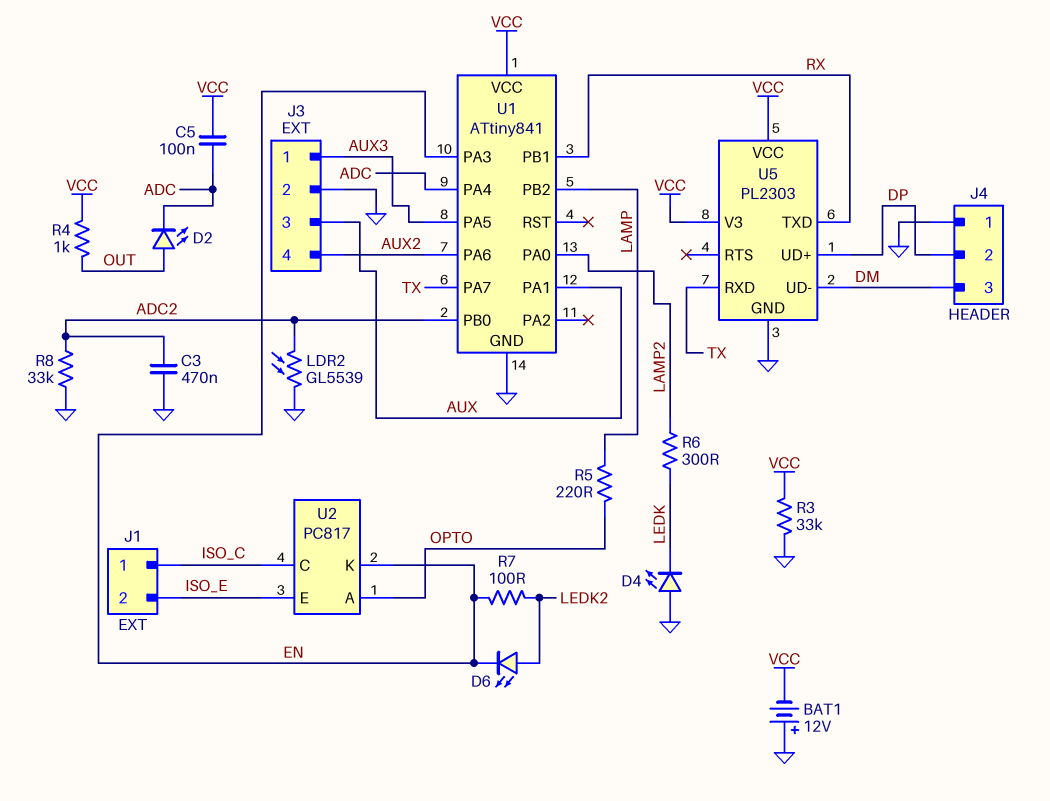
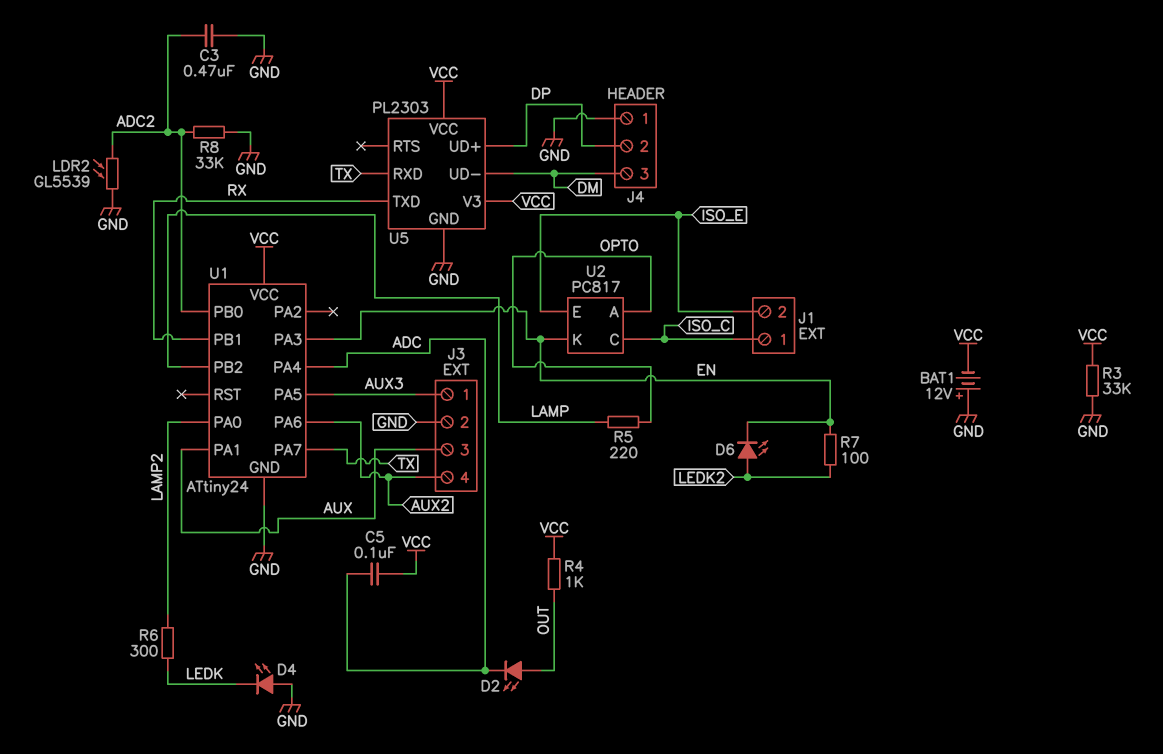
U1: ATtiny841 -> ATtiny24

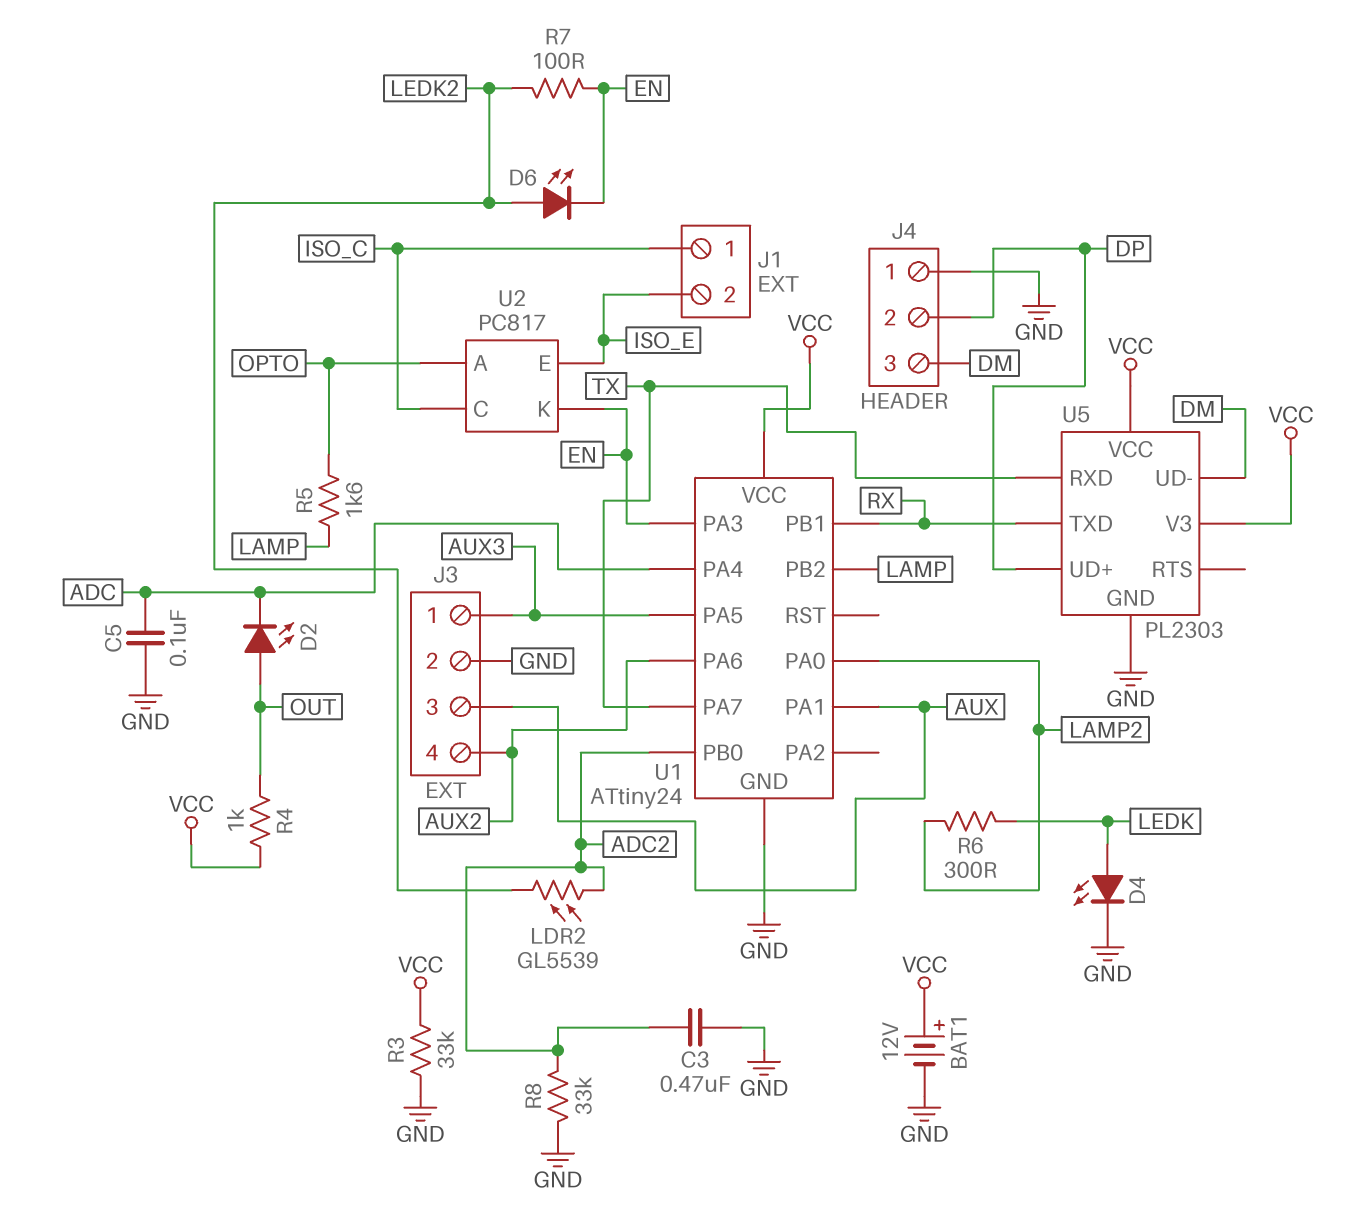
BAT1: 12V (plus GND, minus VCC) -> 12V (plus VCC, minus GND)
C5: 100nF (ADC, VCC) -> 100nF (ADC, GND)
D4: LED (A GND, K LEDK) -> LED (A LEDK, K GND)
LDR2: GL5539 (ADC2, GND) -> GL5539 (ADC2, LEDK2)
R5: 220 (LAMP, OPTO) -> 1.6k (LAMP, OPTO)

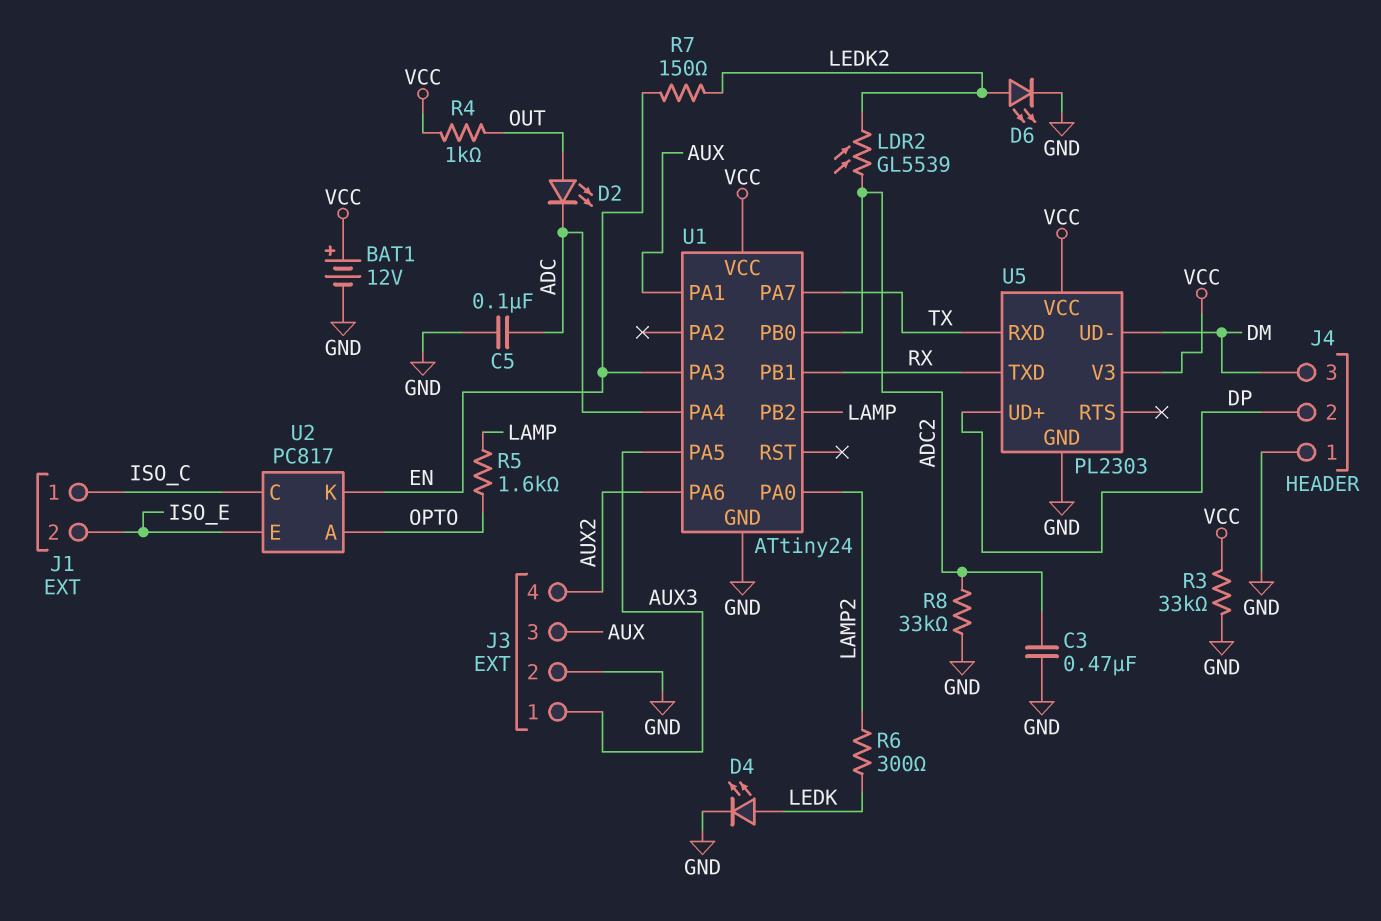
D6: LED (A LEDK2, K EN) -> LED (A LEDK2, K GND)
R7: 100 (EN, LEDK2) -> 150 (EN, LEDK2)

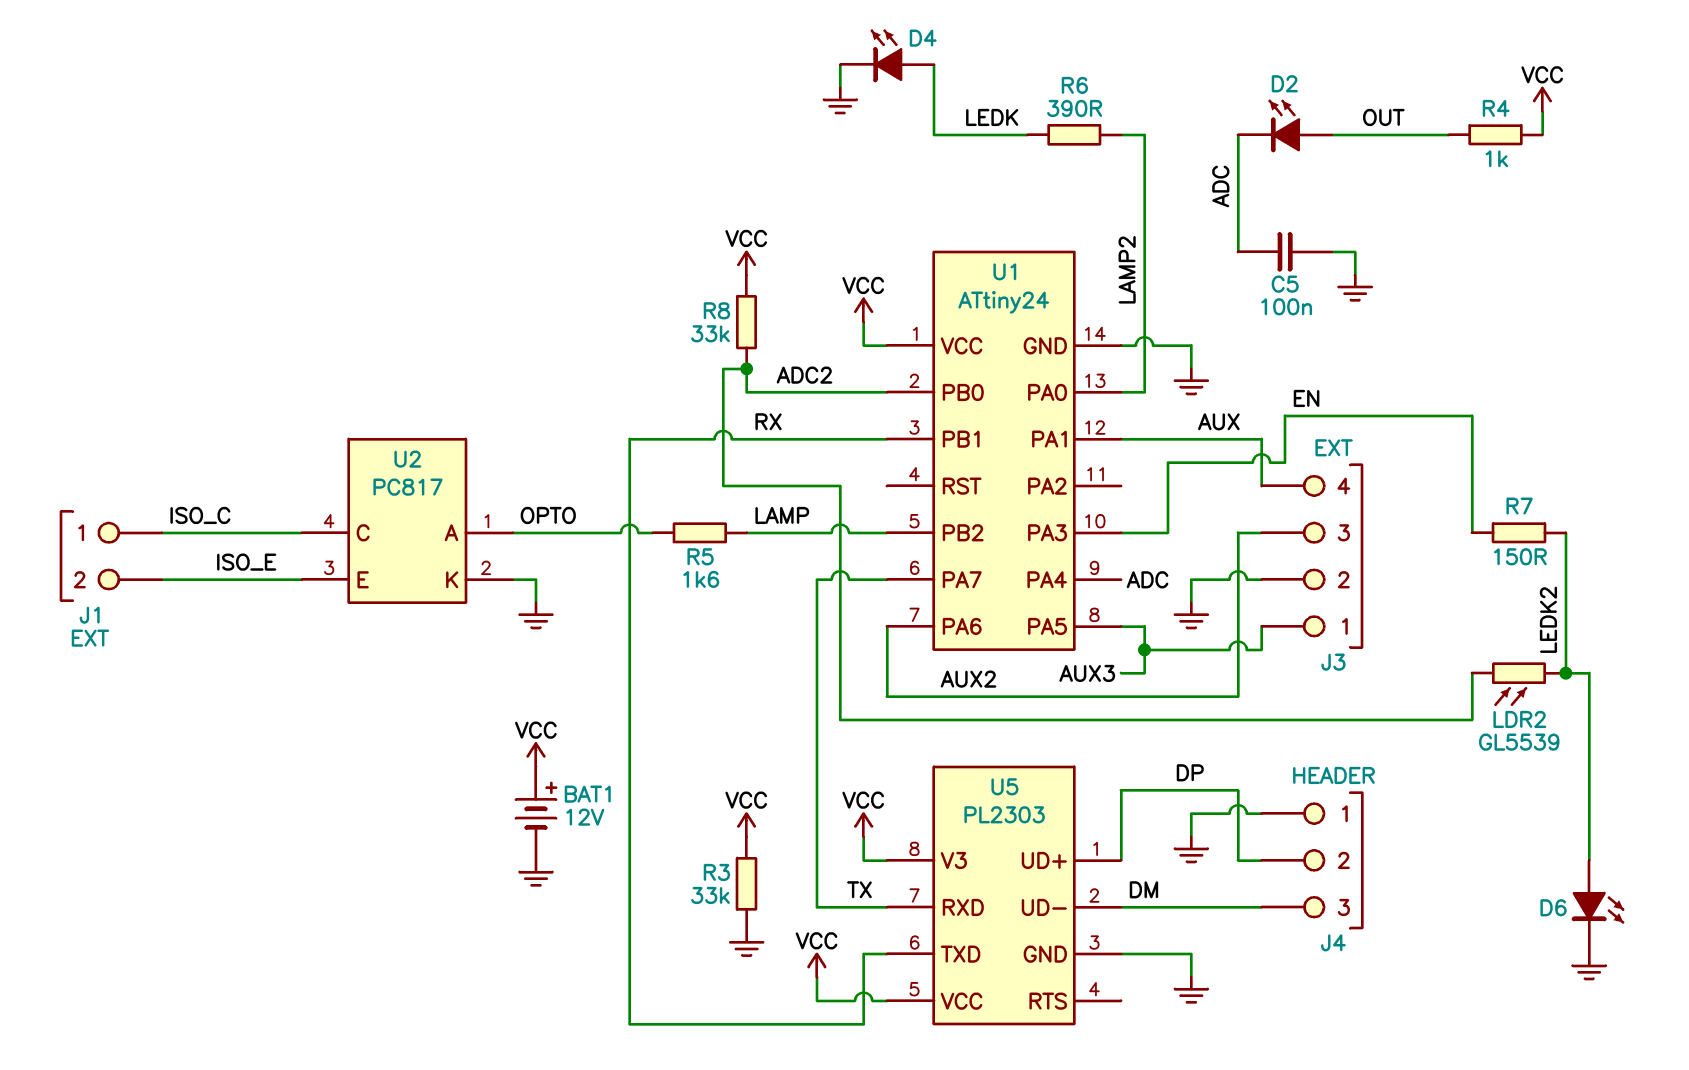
C3: 470nF (ADC2, GND) -> none
J3 pin 3: AUX -> AUX2
J3 pin 4: AUX2 -> AUX
R6: 300 (LAMP2, LEDK) -> 390 (LAMP2, LEDK)
R8: 33k (ADC2, GND) -> 33k (ADC2, VCC)
U2 pin K: EN -> GND

